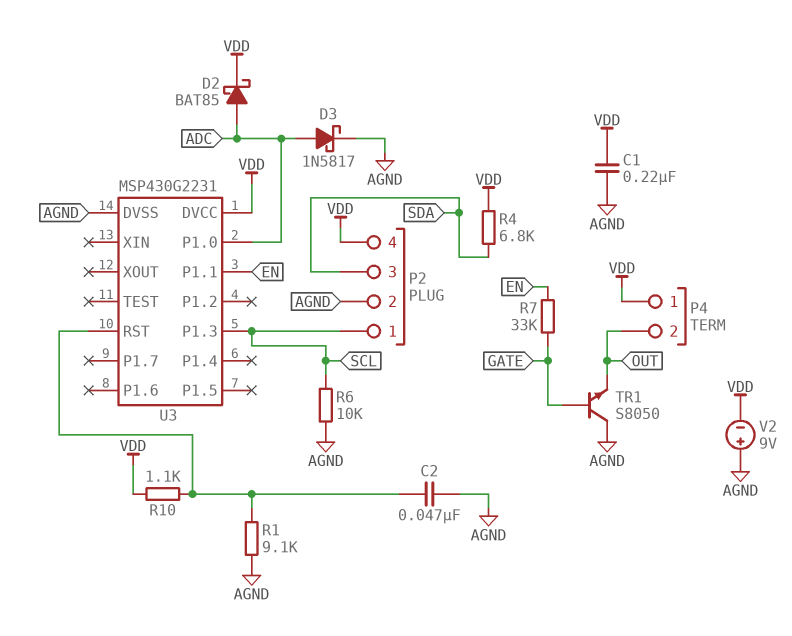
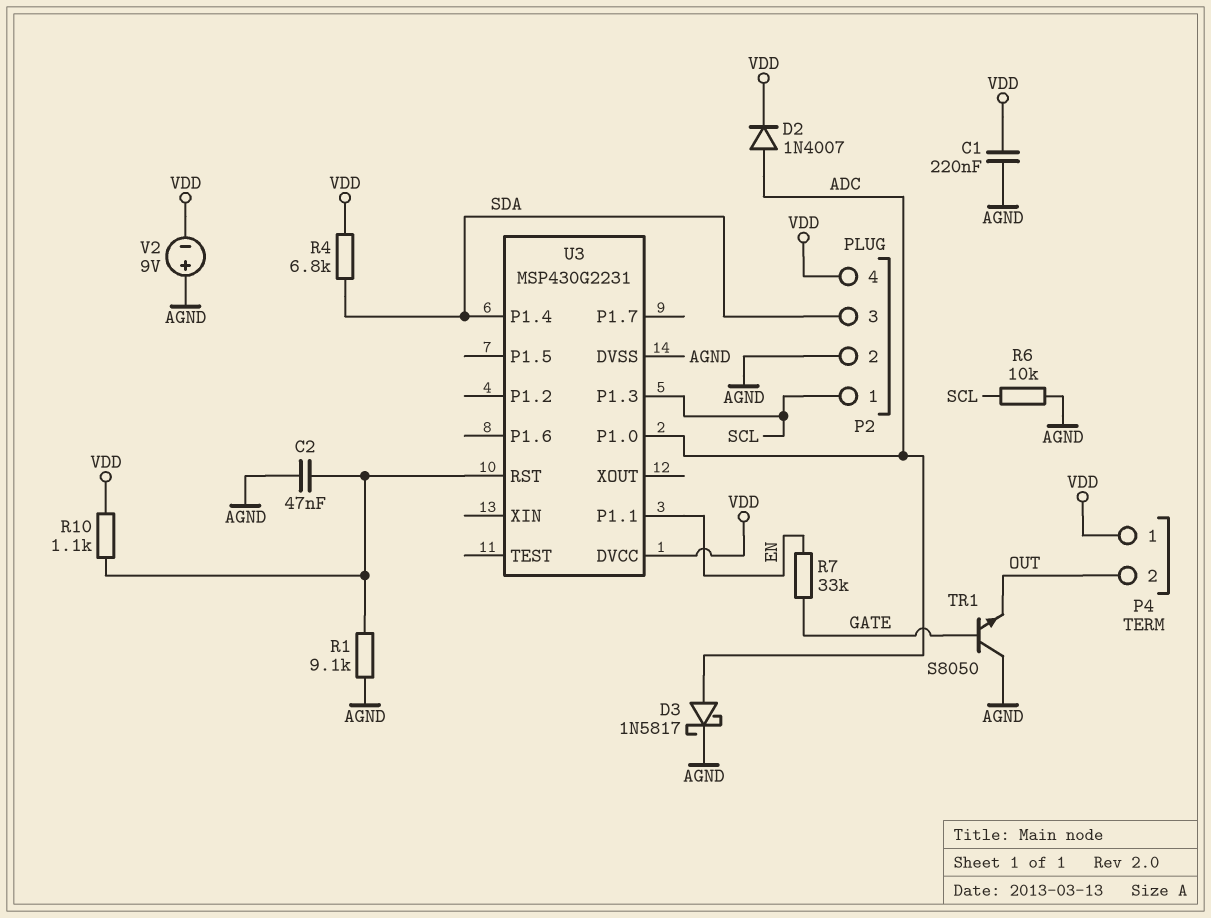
D2: schottky BAT85 (A ADC, K VDD) -> diode 1N4007 (A ADC, K VDD)
U3 pin P1.4: none -> SDA

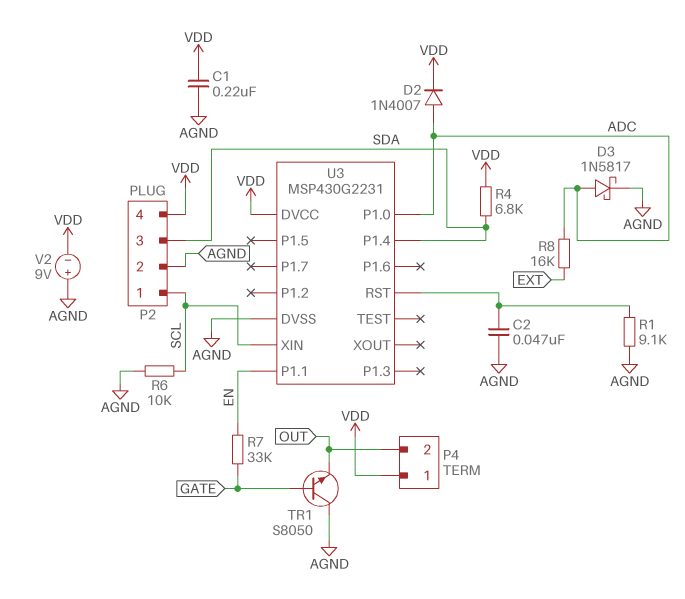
R8: none -> 16k (ADC, EXT)
R10: 1.1k (U3/RST, VDD) -> none
U3 pin P1.3: SCL -> none
U3 pin XIN: none -> SCL

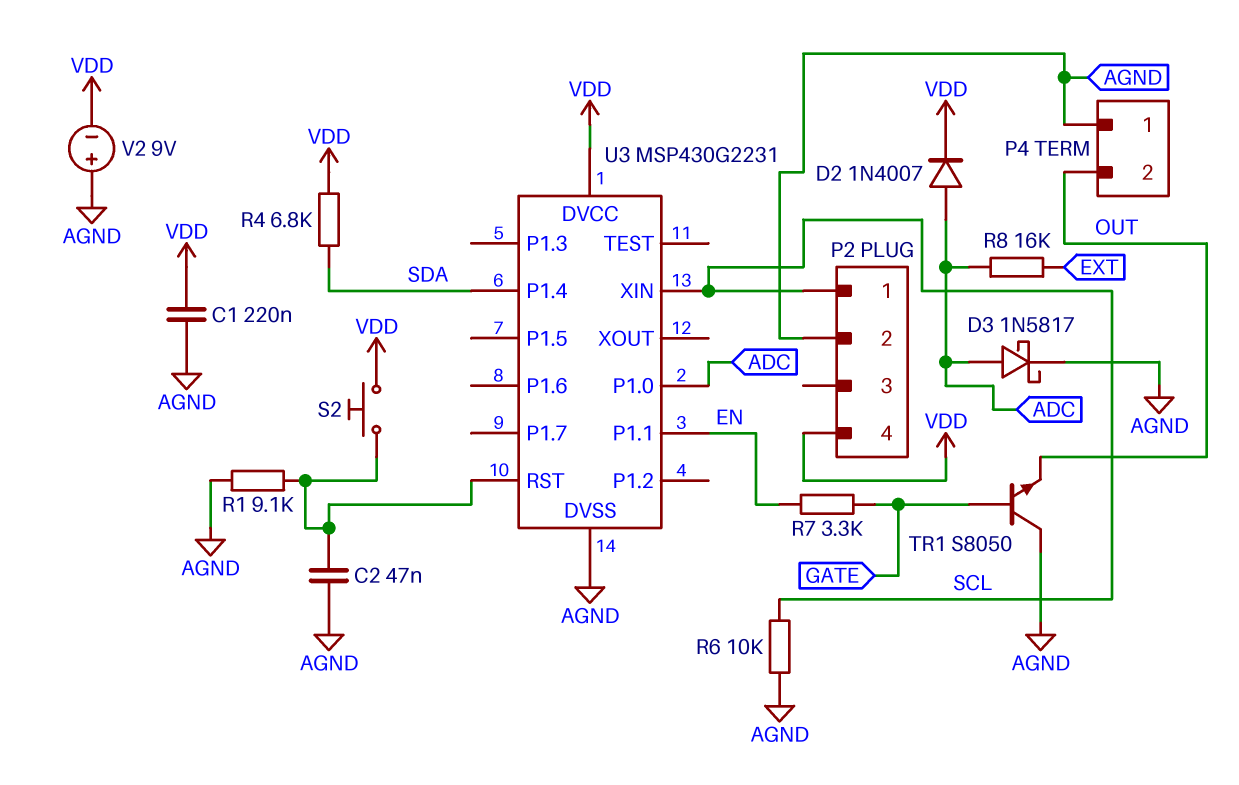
P2 pin 3: SDA -> none
P4 pin 1: VDD -> AGND
R7: 33k (EN, GATE) -> 3.3k (EN, GATE)
S2: none -> button (U3/RST, VDD)

